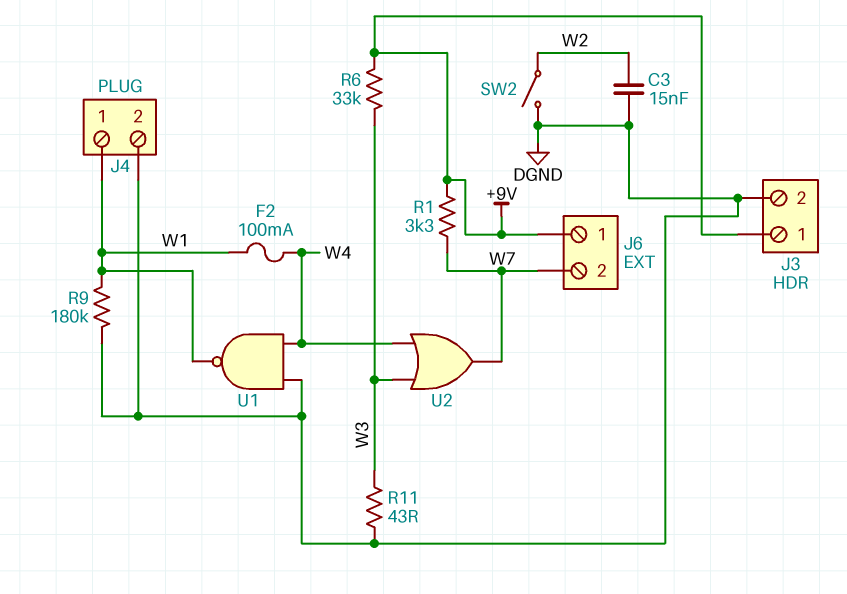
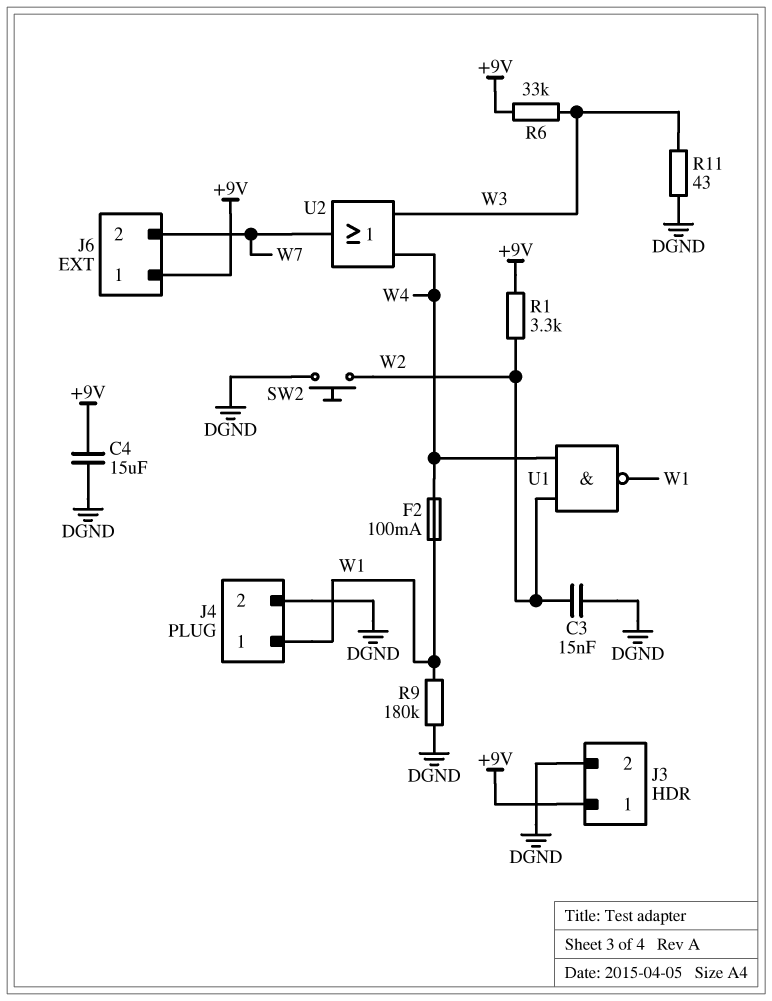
C4: none -> 15uF (+9V, DGND)
R1: 3.3k (+9V, W7) -> 3.3k (+9V, W2)
SW2: switch (DGND, W2) -> button (DGND, W2)
U1: NAND (in DGND, in W4, out W1) -> NAND (in W2, in W4, out W1)

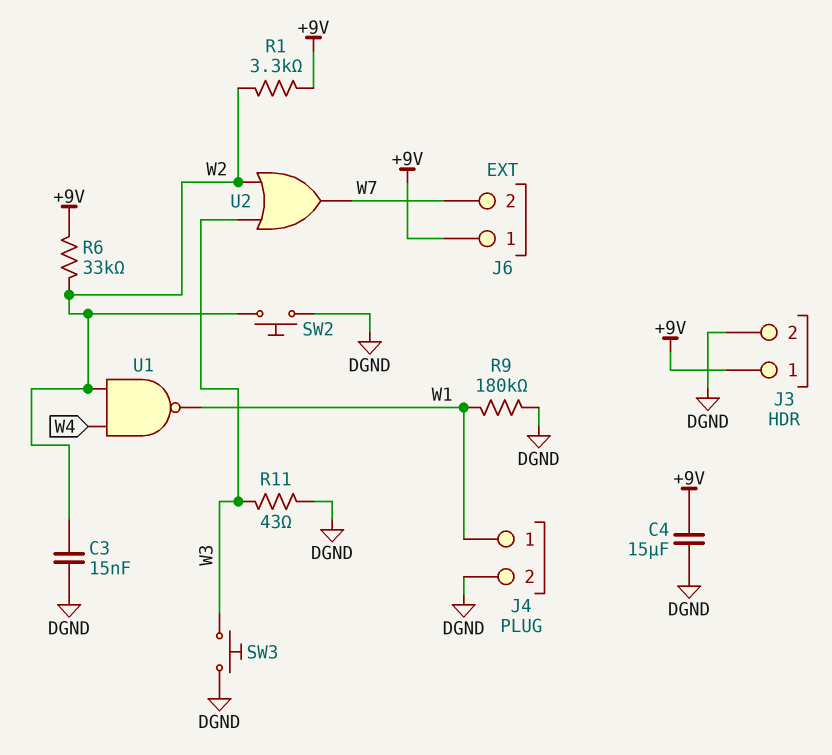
F2: 100mA (W1, W4) -> none
R6: 33k (+9V, W3) -> 33k (+9V, W2)
SW3: none -> button (DGND, W3)
U2: OR (in W3, in W4, out W7) -> OR (in W2, in W3, out W7)

